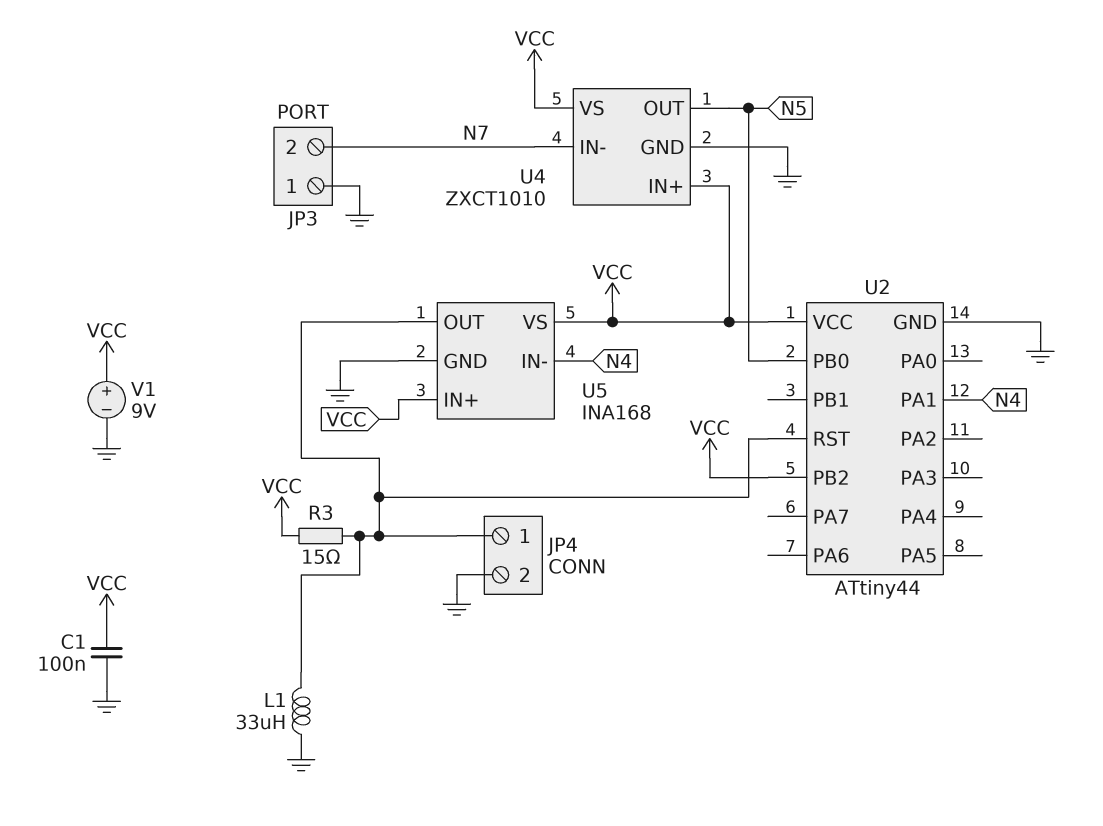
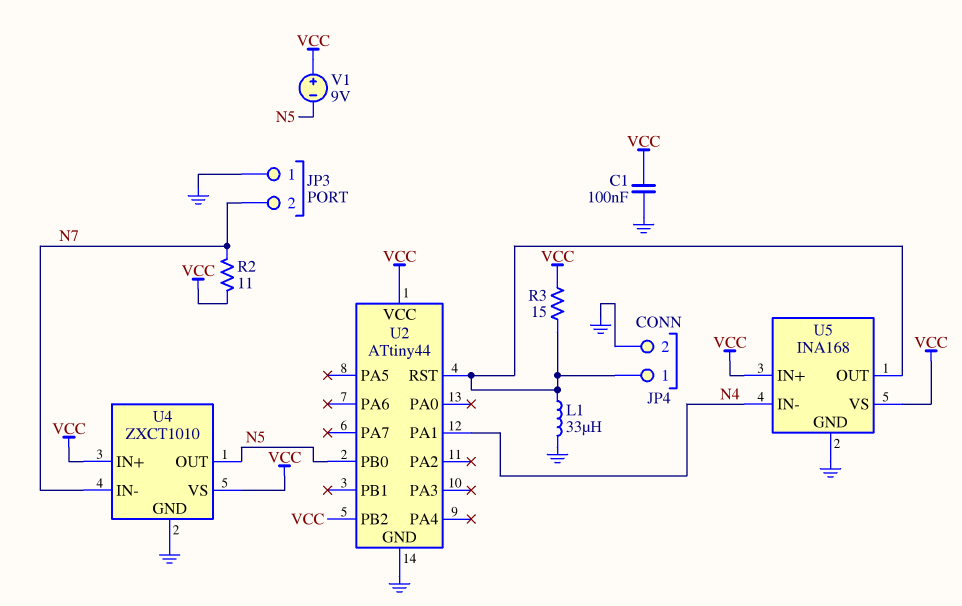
R2: none -> 11 (N7, VCC)
V1: 9V (plus VCC, minus GND) -> 9V (plus VCC, minus N5)

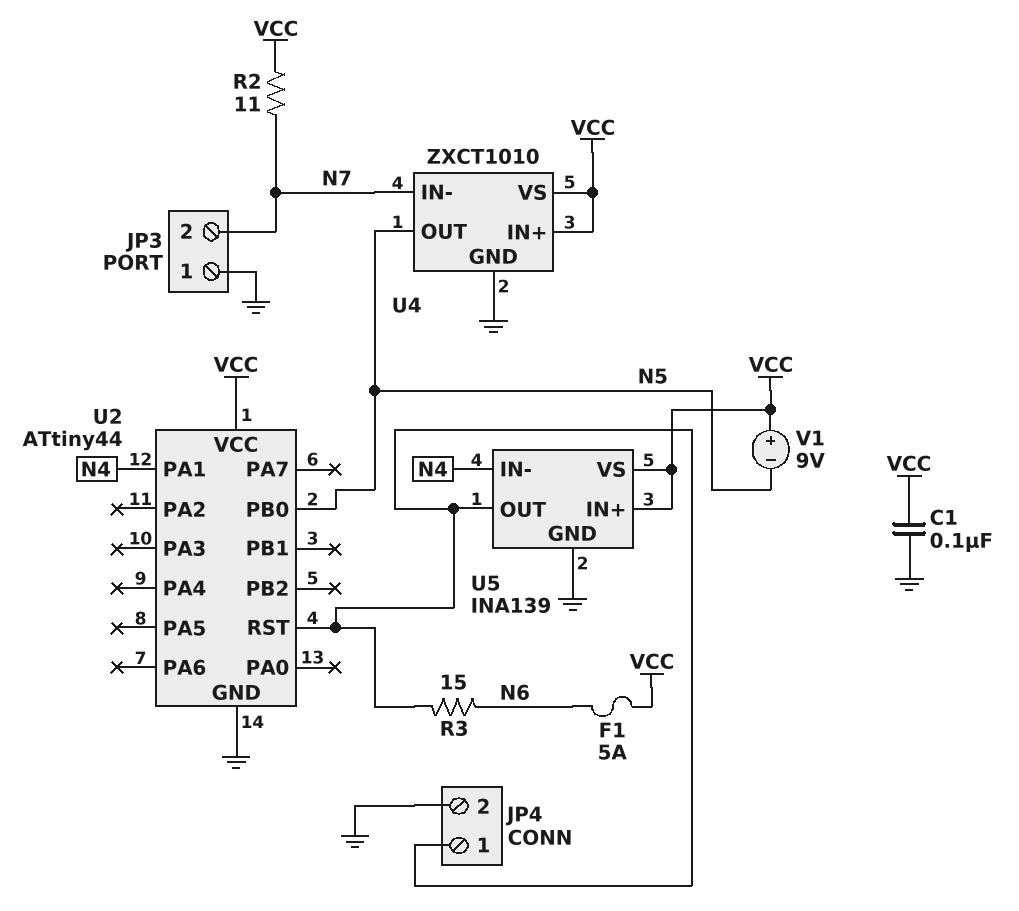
F1: none -> 5A (N6, VCC)
L1: 33uH (GND, JP4/1) -> none
R3: 15 (JP4/1, VCC) -> 15 (JP4/1, N6)
U2 pin PB2: VCC -> none
U5: INA168 -> INA139

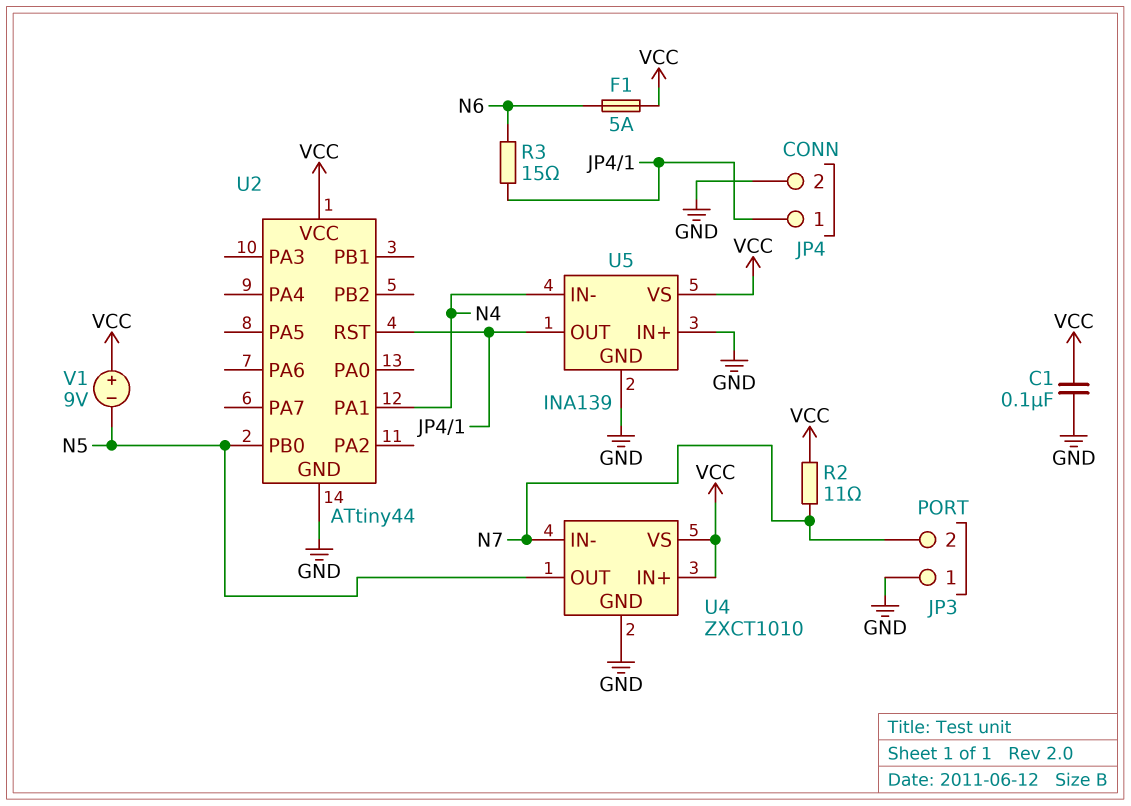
U5 pin IN+: VCC -> GND

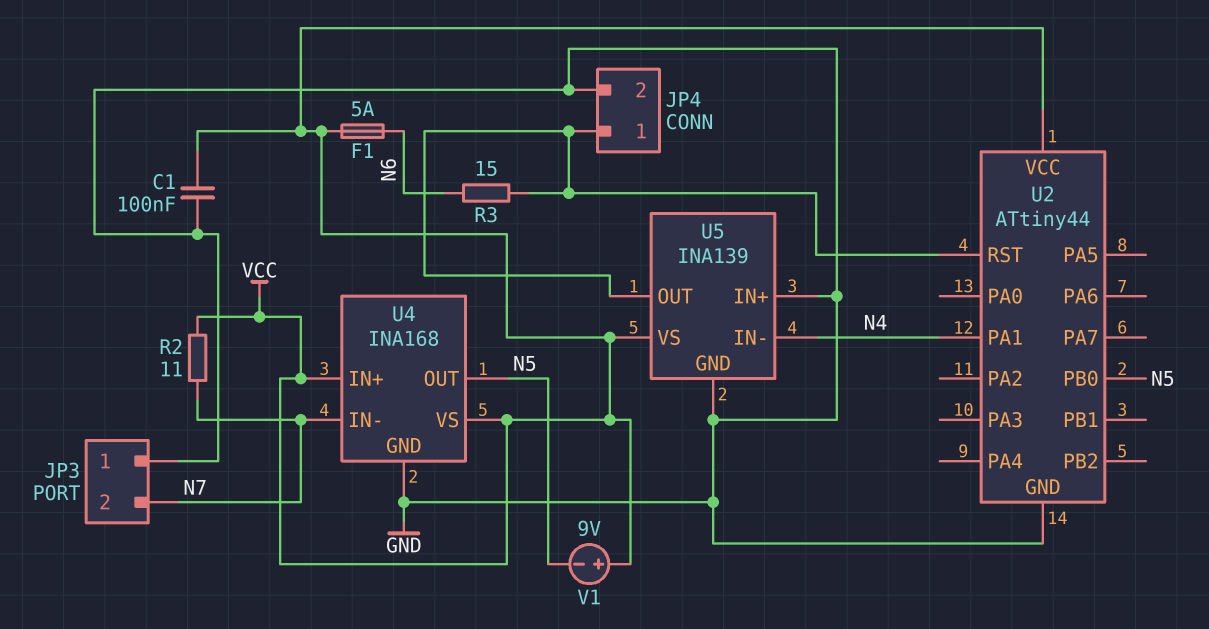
U4: ZXCT1010 -> INA168

